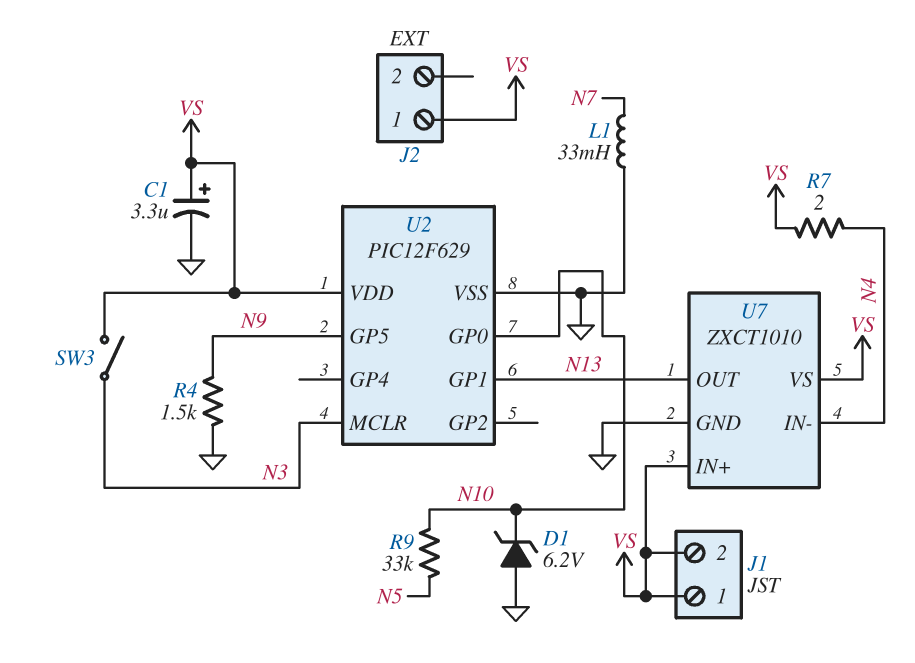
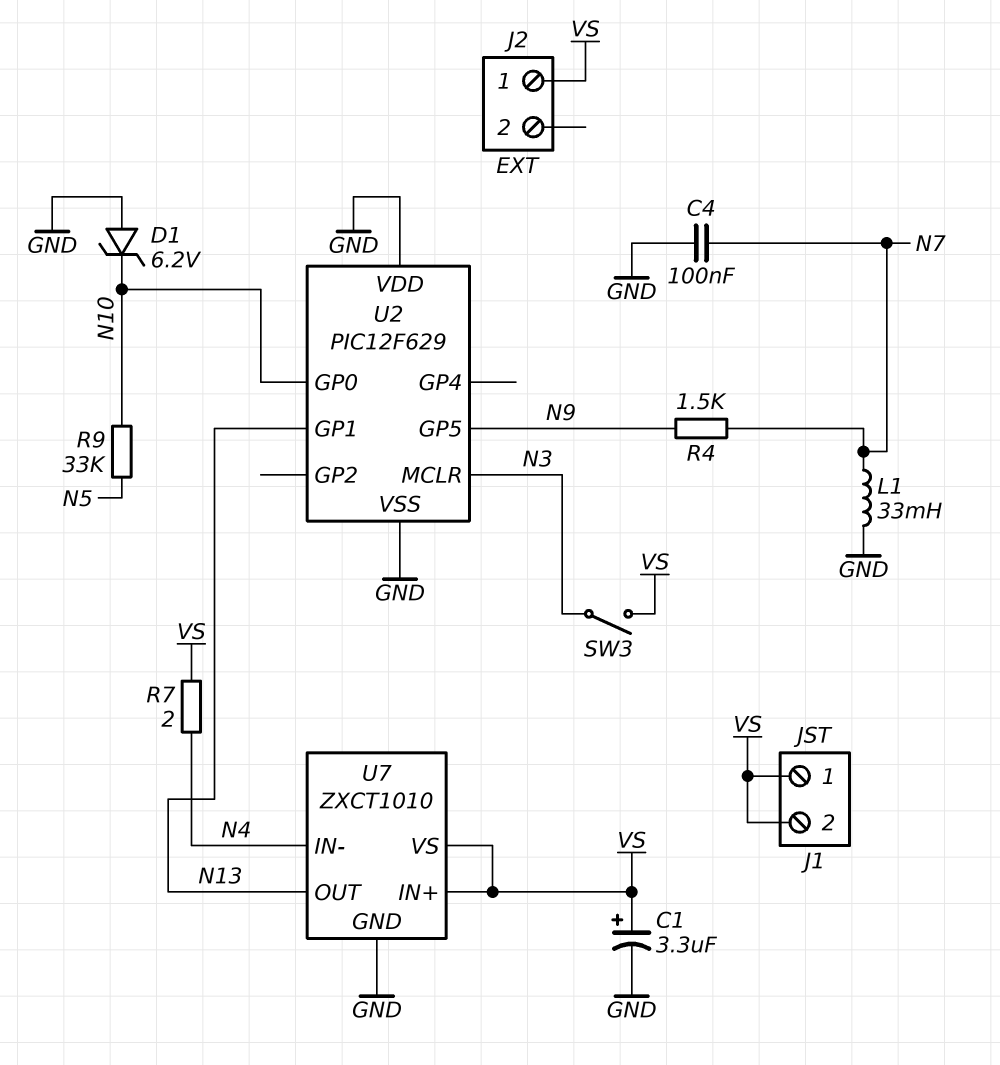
C4: none -> 100nF (GND, N7)
R4: 1.5k (GND, N9) -> 1.5k (N7, N9)
U2 pin VDD: VS -> GND

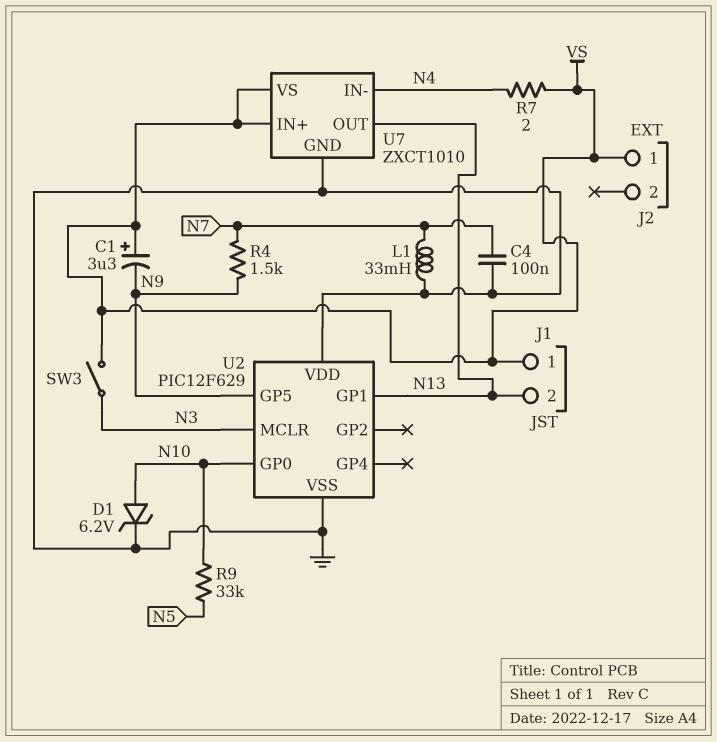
C1: 3.3uF (plus VS, minus GND) -> 3.3uF (plus VS, minus N9)
D1: zener 6.2V (A GND, K N10) -> zener 6.2V (A N10, K GND)
J1 pin 2: VS -> N13

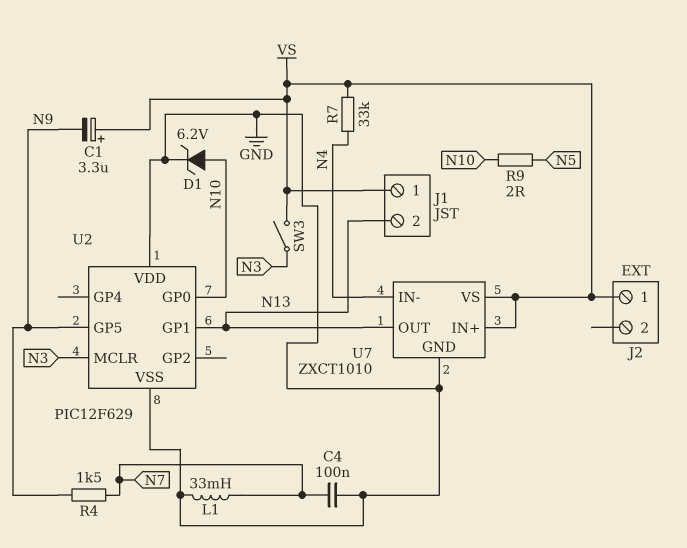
R7: 2 (N4, VS) -> 33k (N4, VS)
R9: 33k (N5, N10) -> 2 (N5, N10)

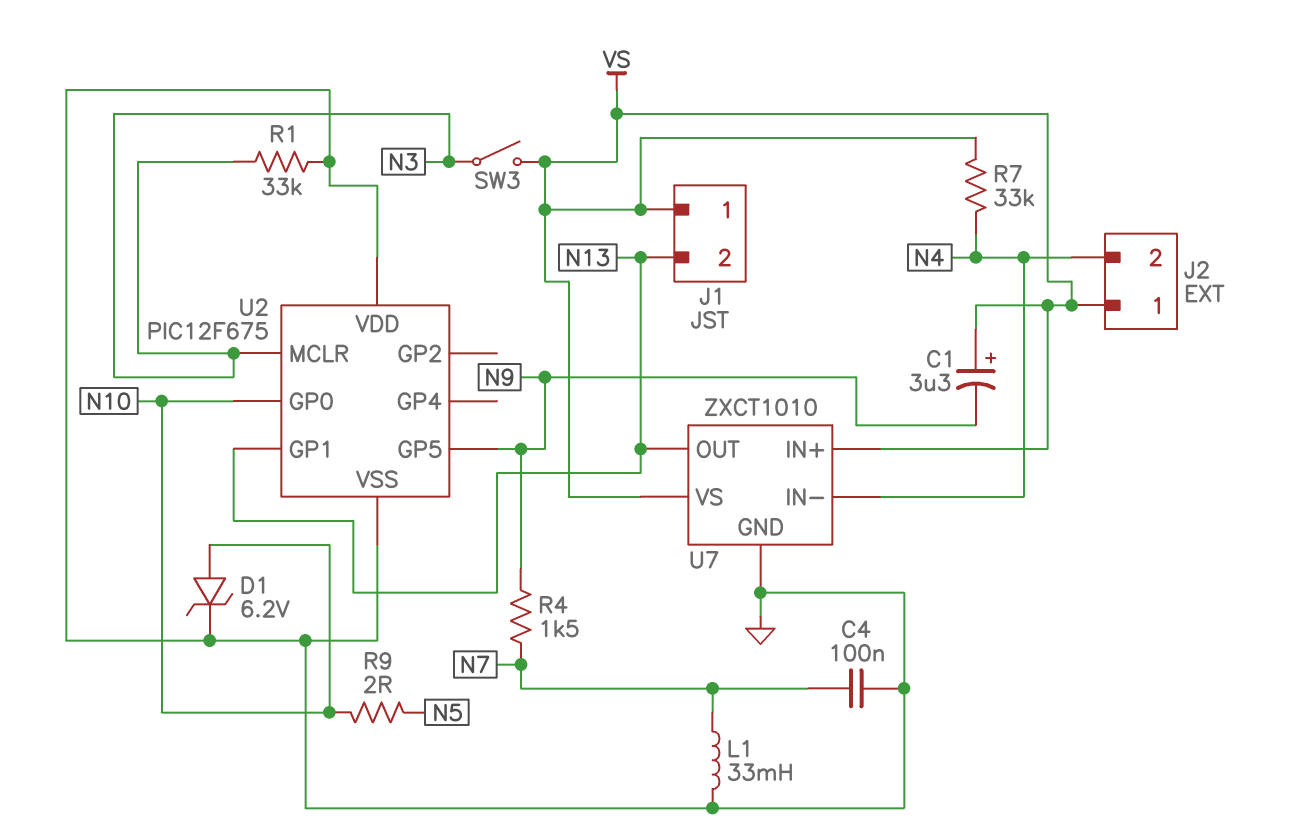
J2 pin 2: none -> N4
R1: none -> 33k (GND, N3)
U2: PIC12F629 -> PIC12F675

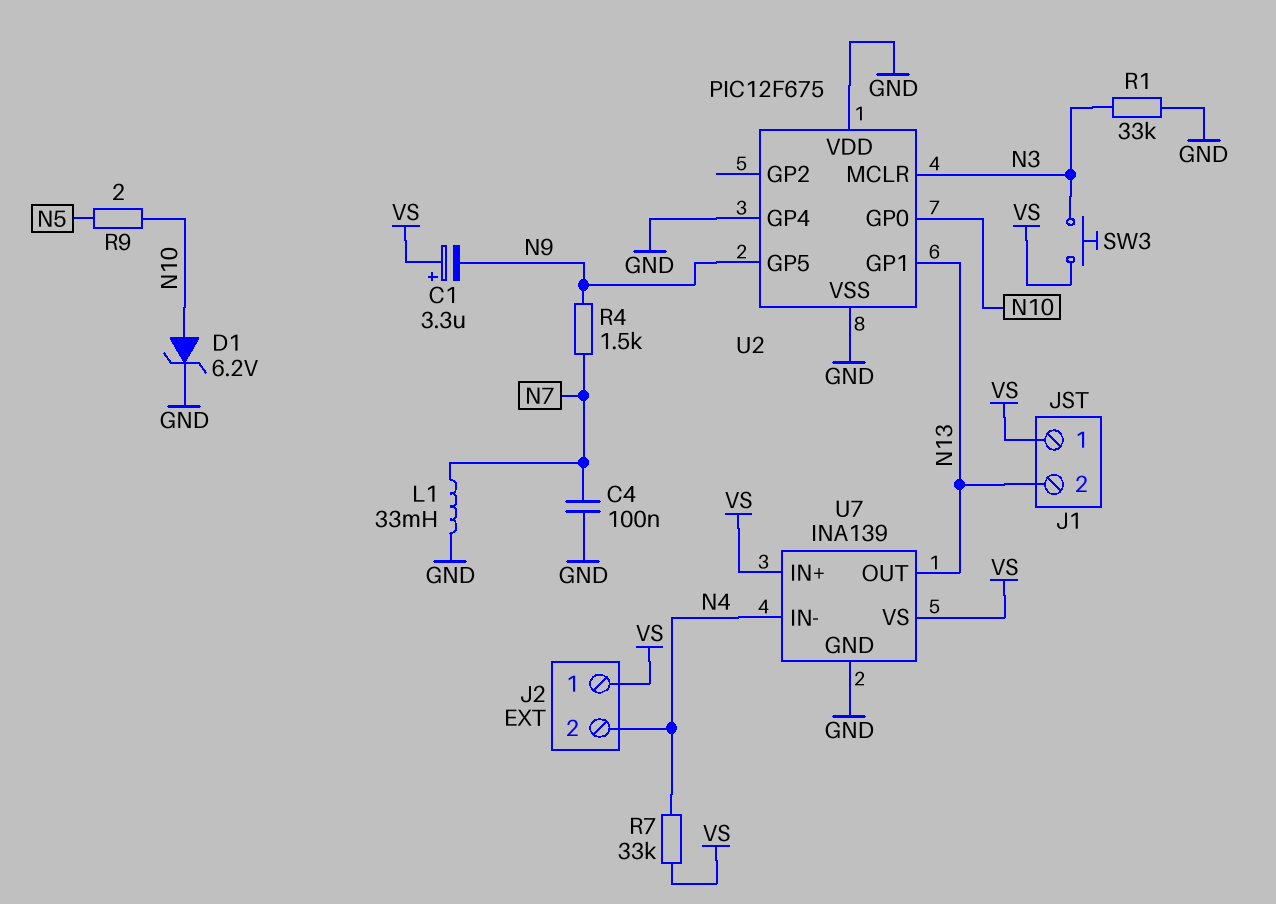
SW3: switch (N3, VS) -> button (N3, VS)
U2 pin GP4: none -> GND
U7: ZXCT1010 -> INA139

